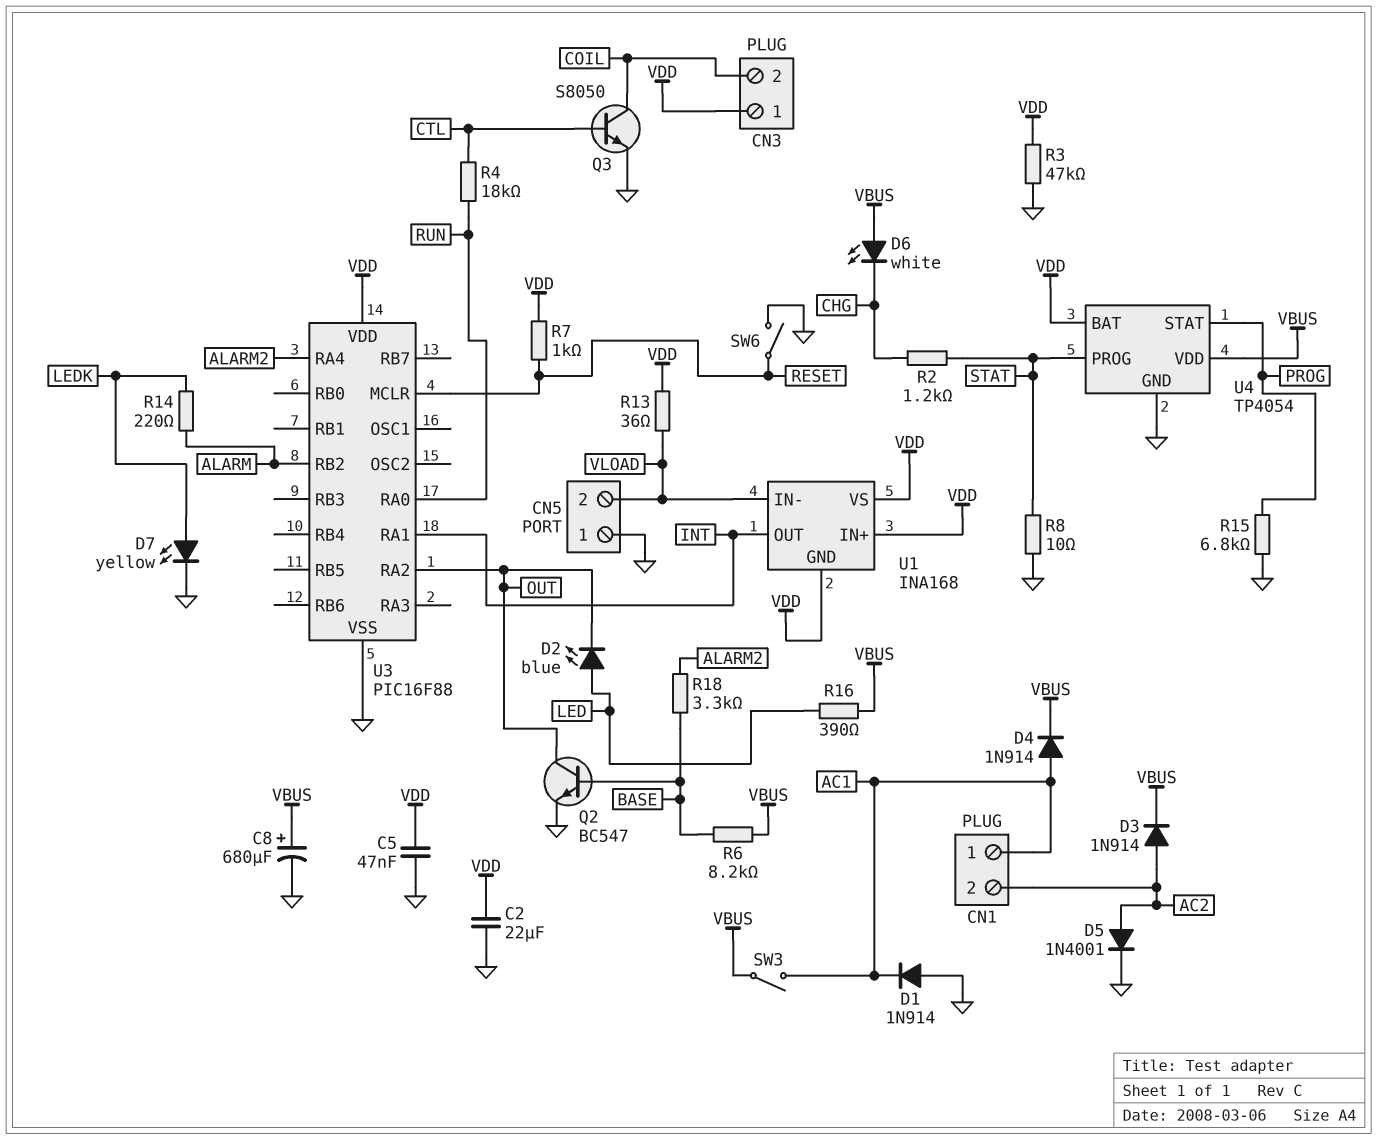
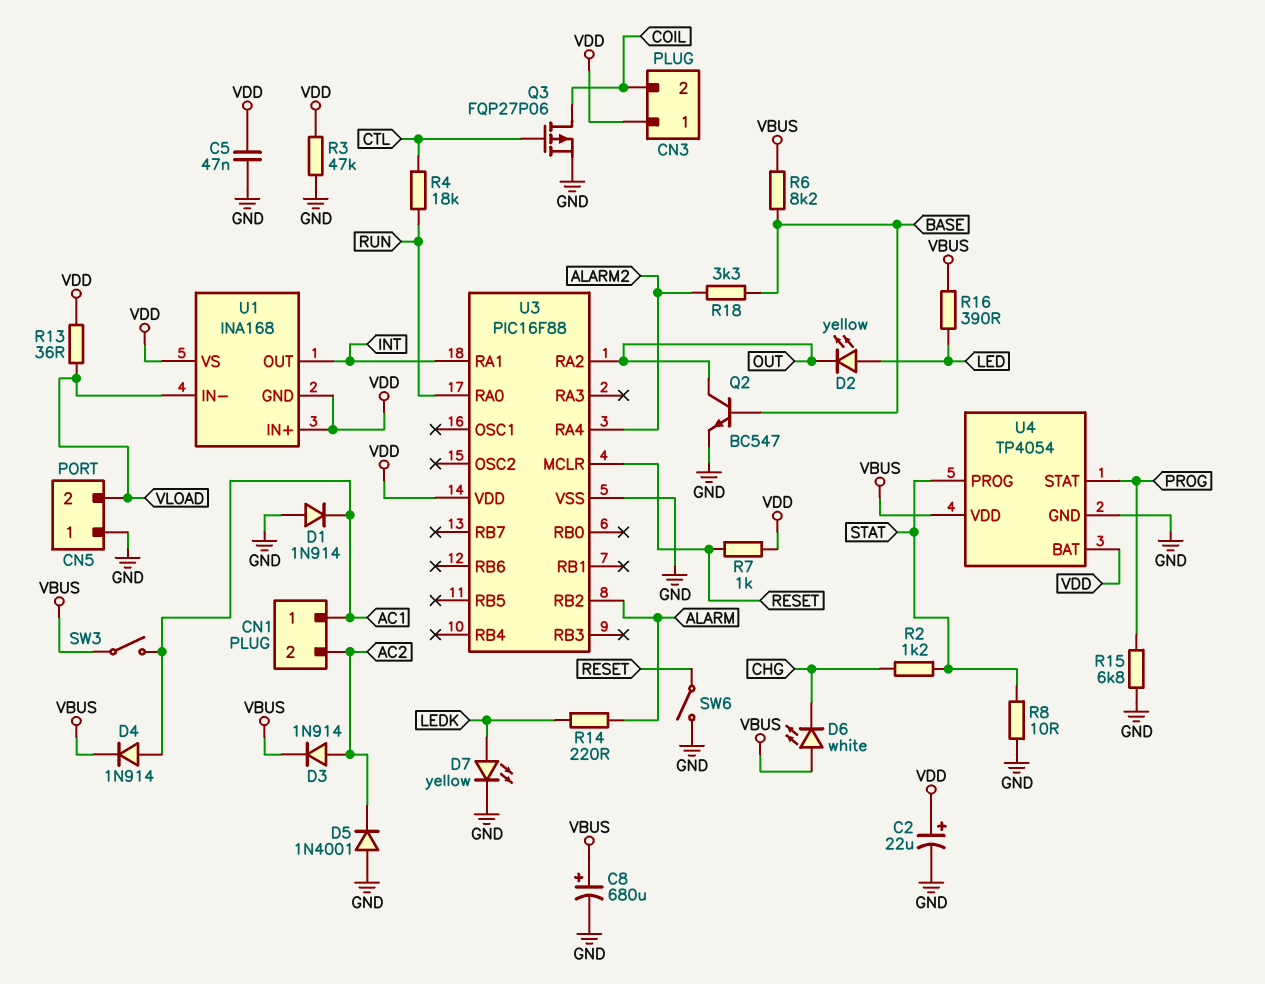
C2: 22uF (GND, VDD) -> 22uF (plus VDD, minus GND)
D2: LED blue (A LED, K OUT) -> LED yellow (A LED, K OUT)
D5: diode 1N4001 (A AC2, K GND) -> diode 1N4001 (A GND, K AC2)
Q3: NPN S8050 (B CTL, C COIL, E GND) -> PMOS FQP27P06 (G CTL, D COIL, S GND)

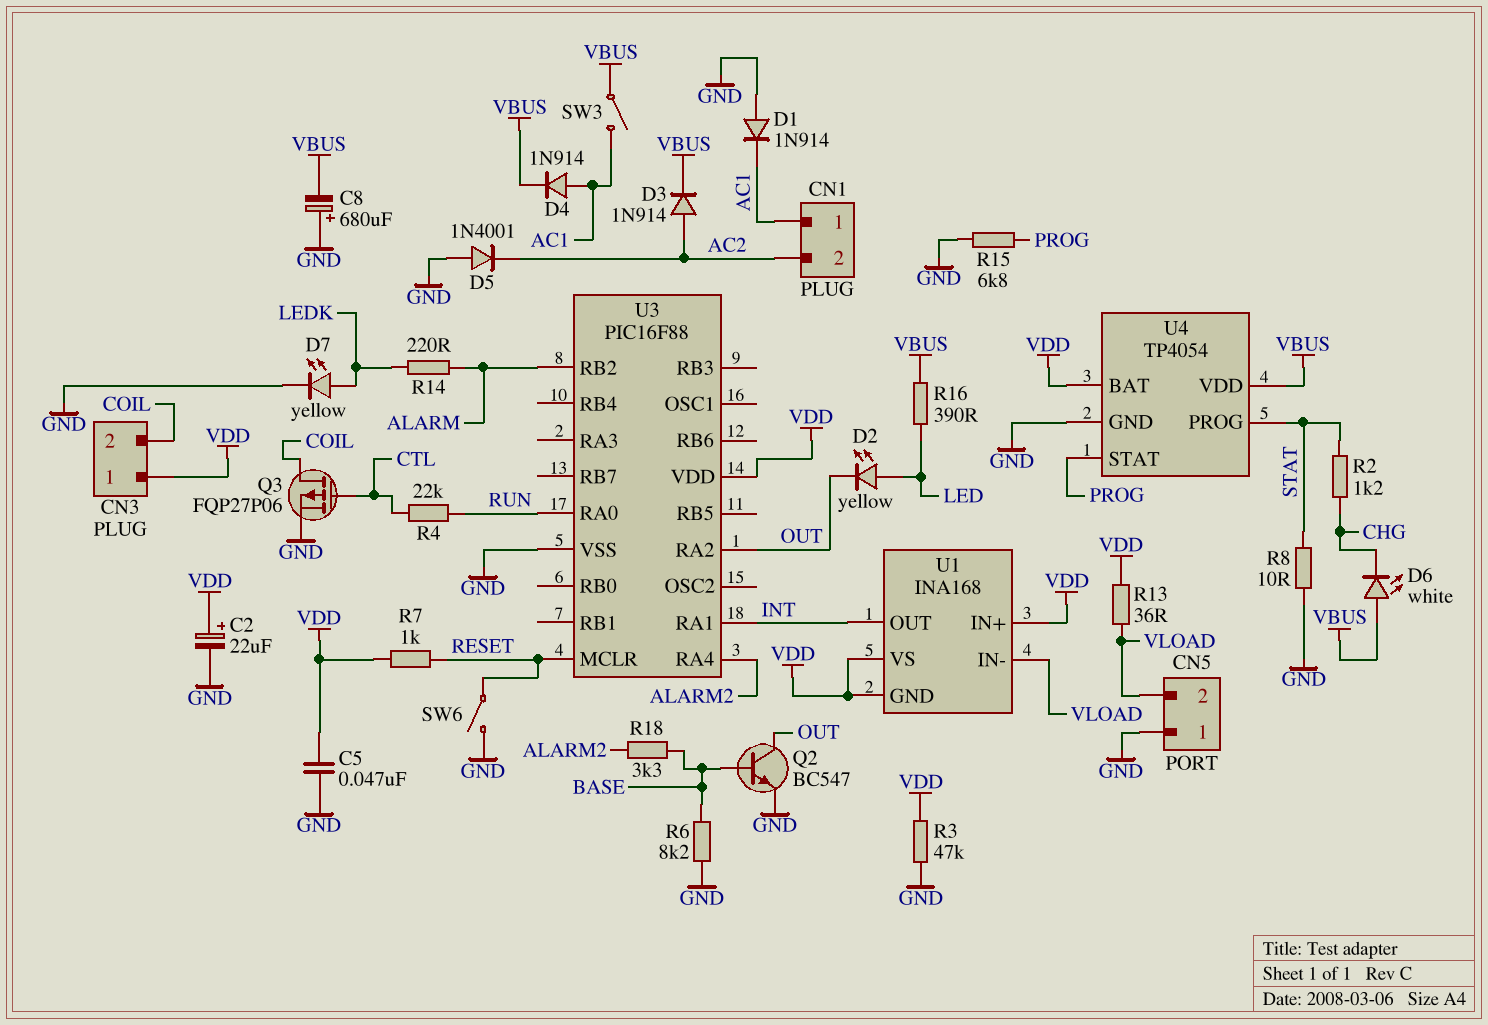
C8: 680uF (plus VBUS, minus GND) -> 680uF (plus GND, minus VBUS)
R4: 18k (CTL, RUN) -> 22k (CTL, RUN)
R6: 8.2k (BASE, VBUS) -> 8.2k (BASE, GND)

